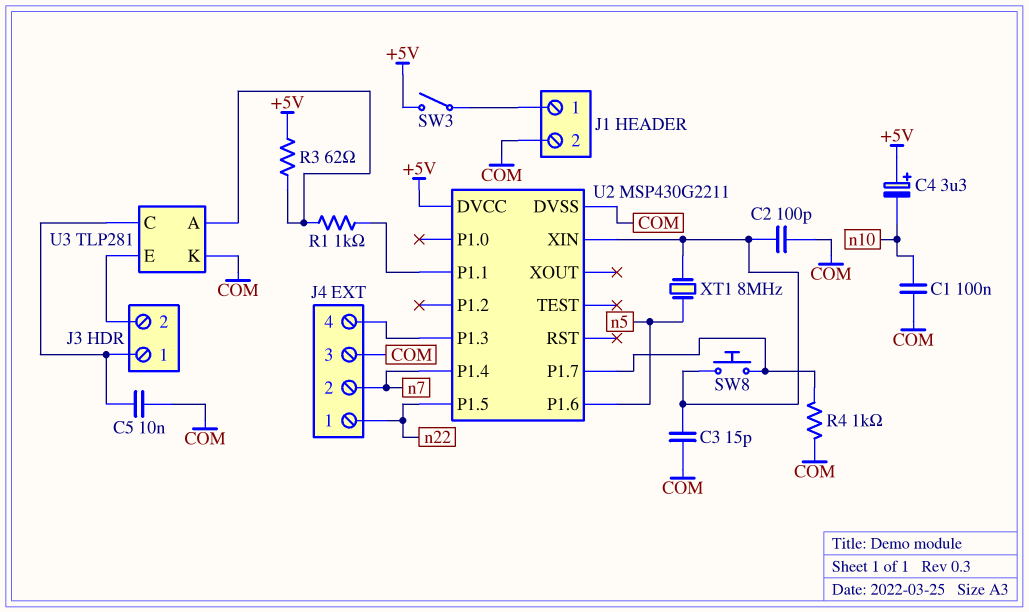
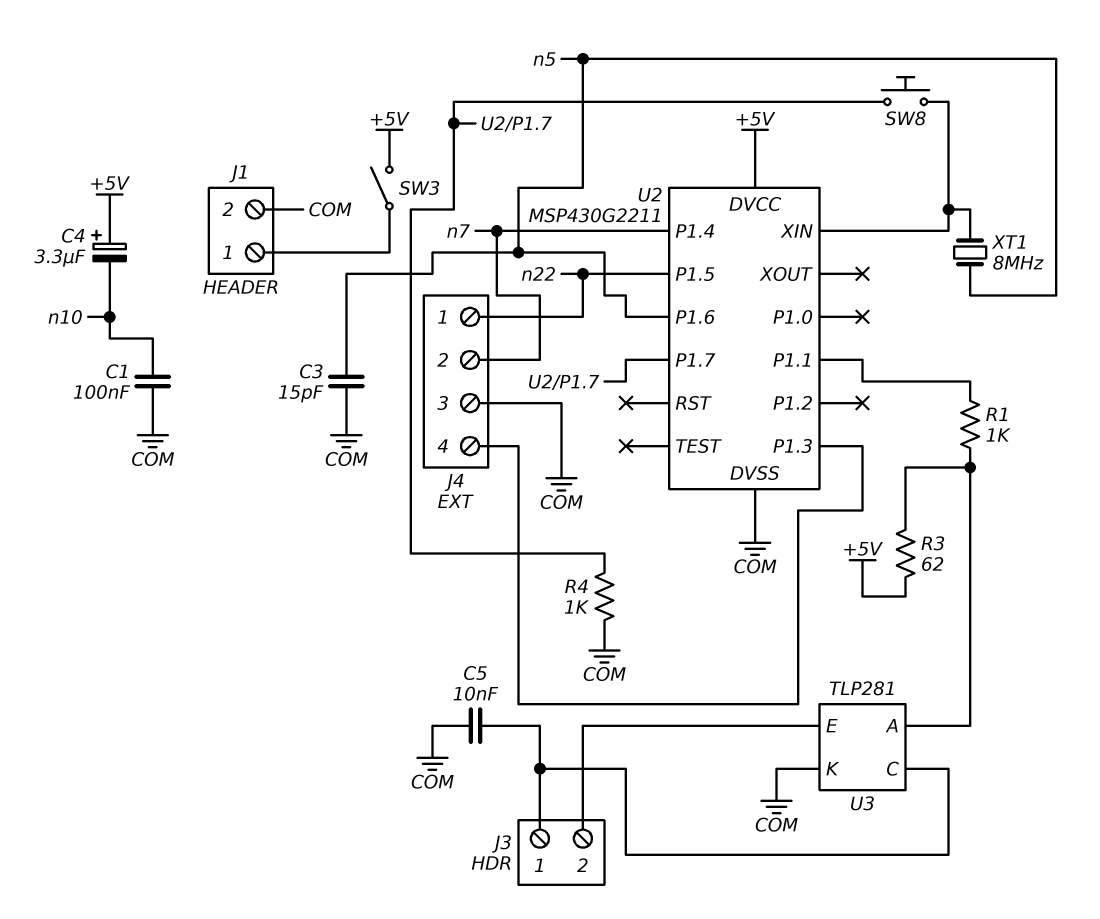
C2: 100pF (COM, U2/XIN) -> none
C3: 15pF (COM, U2/XIN) -> 15pF (COM, n5)

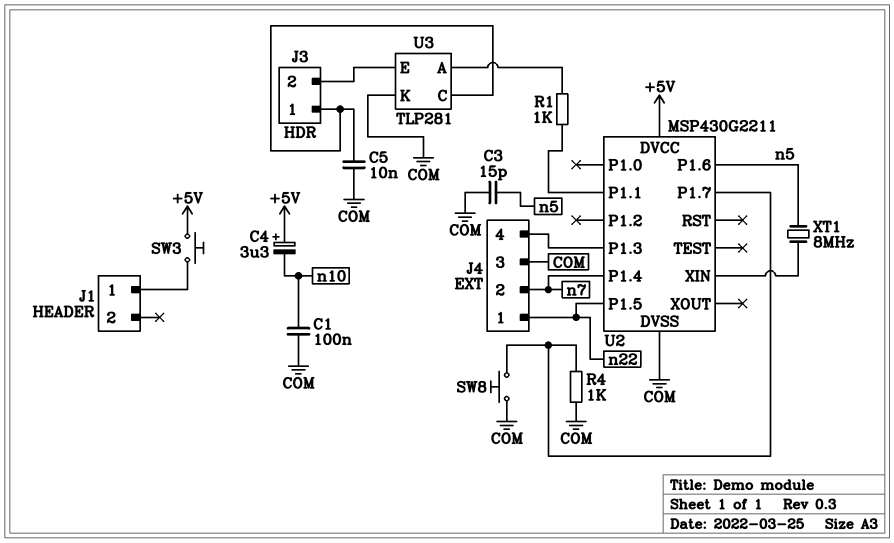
J1 pin 2: COM -> none
R3: 62 (+5V, U3/A) -> none
SW3: switch (+5V, J1/1) -> button (+5V, J1/1)
SW8: button (U2/P1.7, U2/XIN) -> button (COM, U2/P1.7)

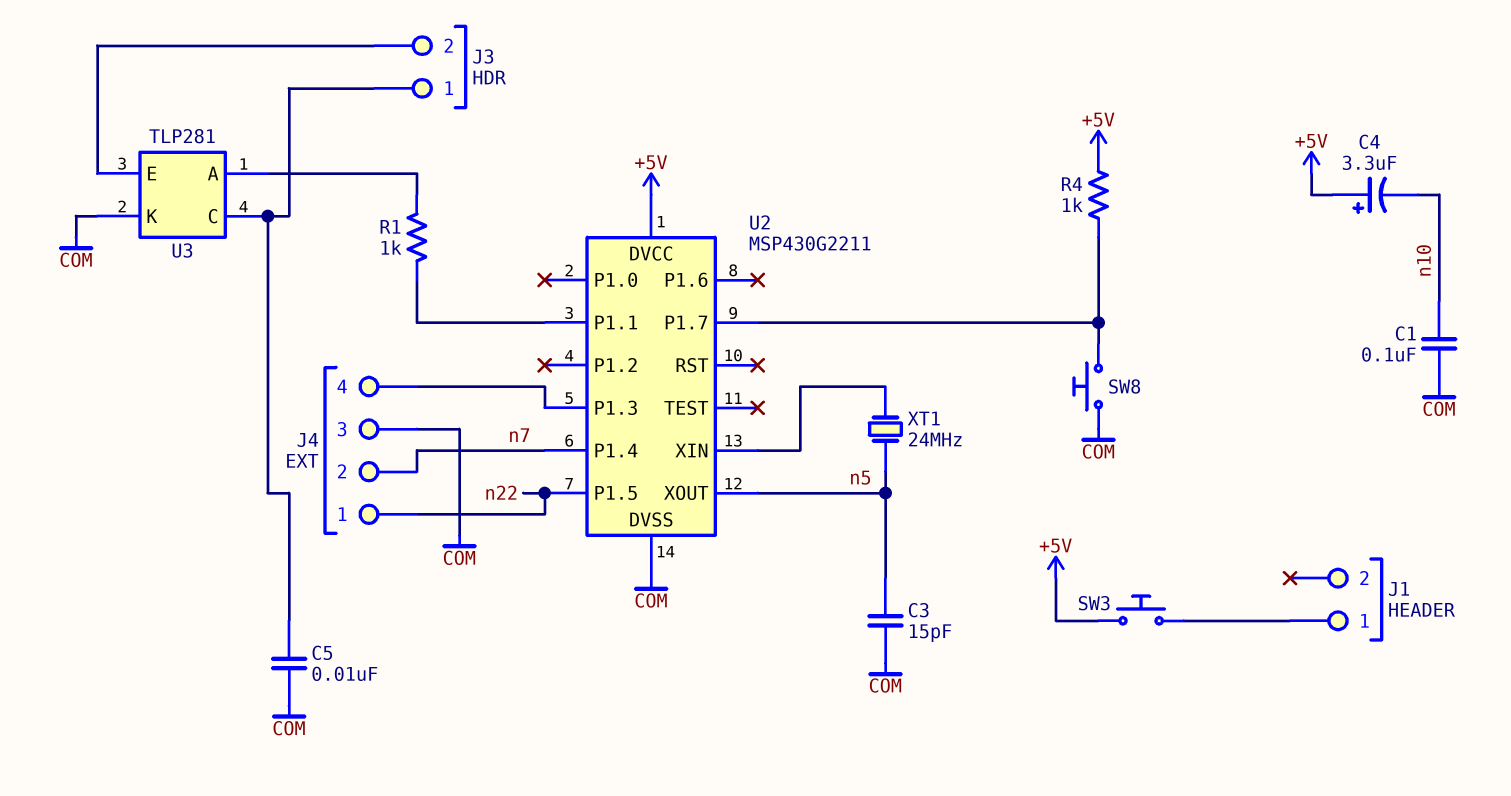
R4: 1k (COM, U2/P1.7) -> 1k (+5V, U2/P1.7)
U2 pin P1.6: n5 -> none
U2 pin XOUT: none -> n5
XT1: 8MHz (U2/XIN, n5) -> 24MHz (U2/XIN, n5)

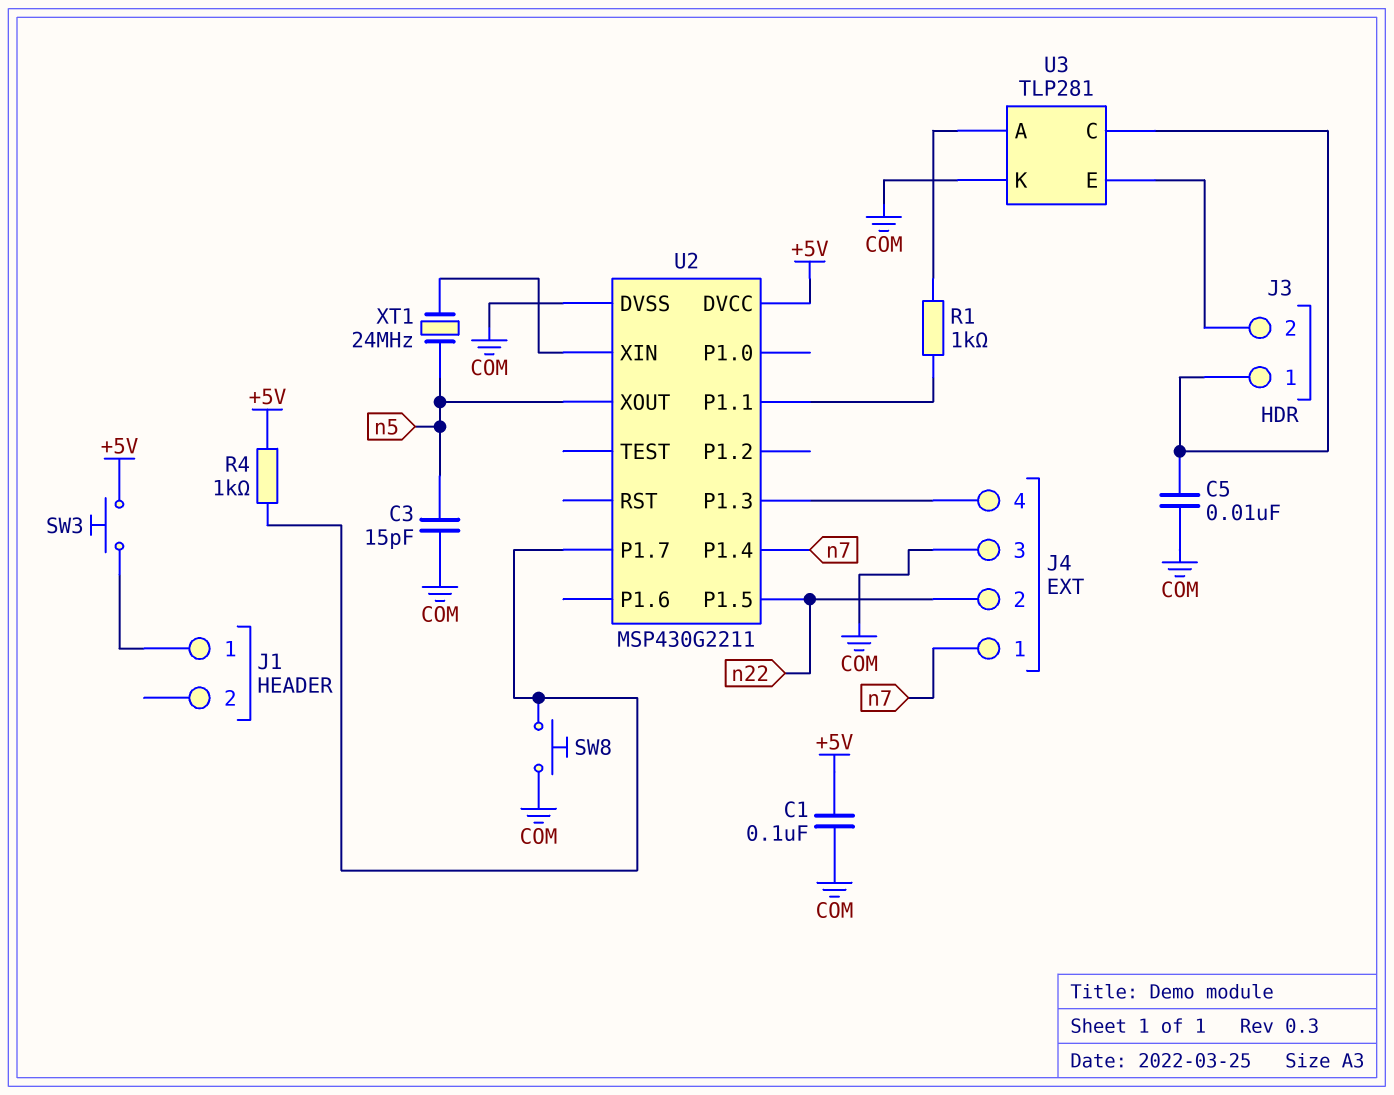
C1: 100nF (COM, n10) -> 100nF (+5V, COM)
C4: 3.3uF (plus +5V, minus n10) -> none
J4 pin 1: n22 -> n7
J4 pin 2: n7 -> n22

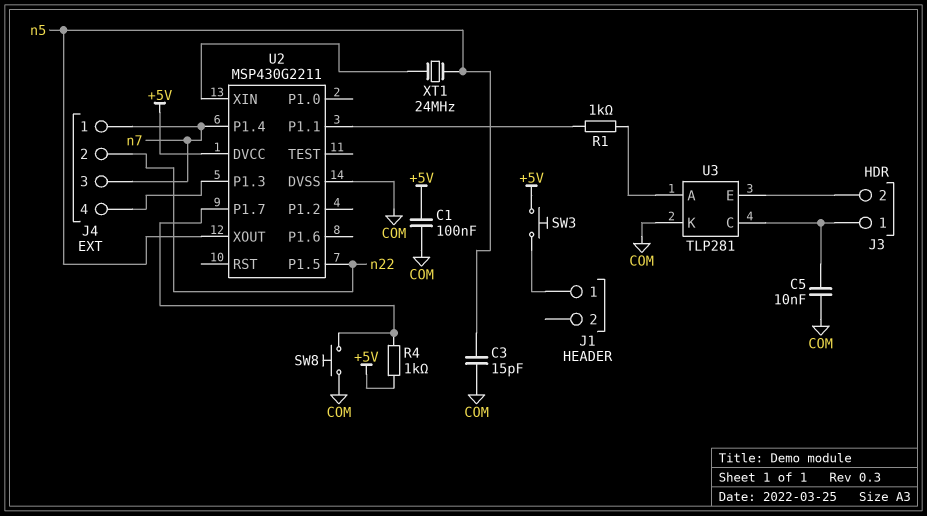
J4 pin 3: COM -> n7

